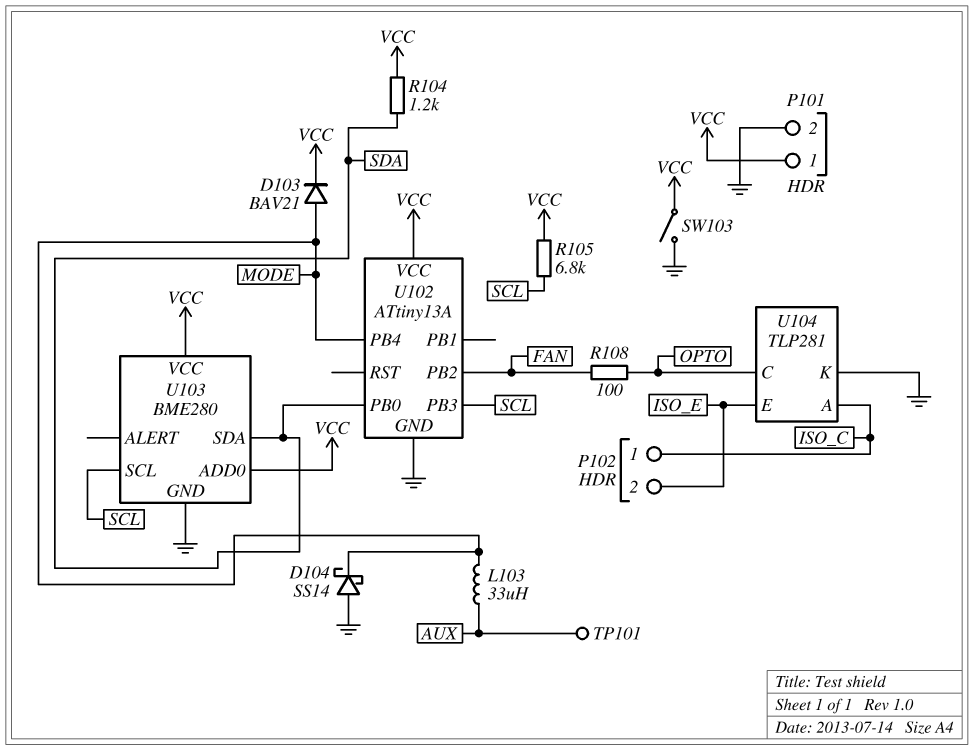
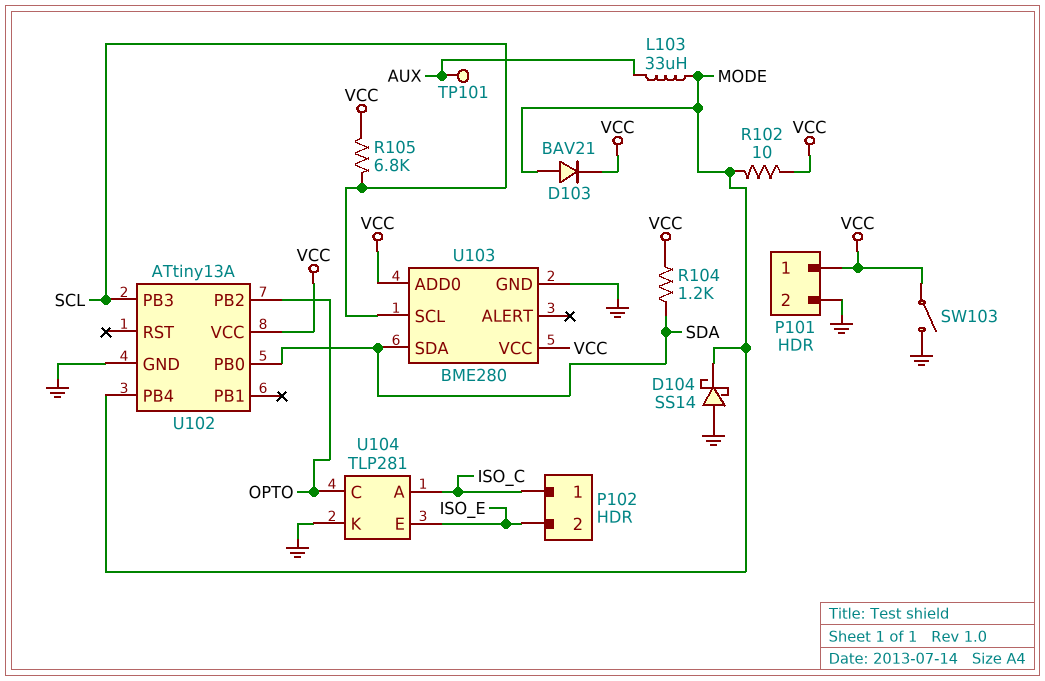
R102: none -> 10 (MODE, VCC)
R108: 100 (FAN, OPTO) -> none
U102 pin PB2: FAN -> OPTO

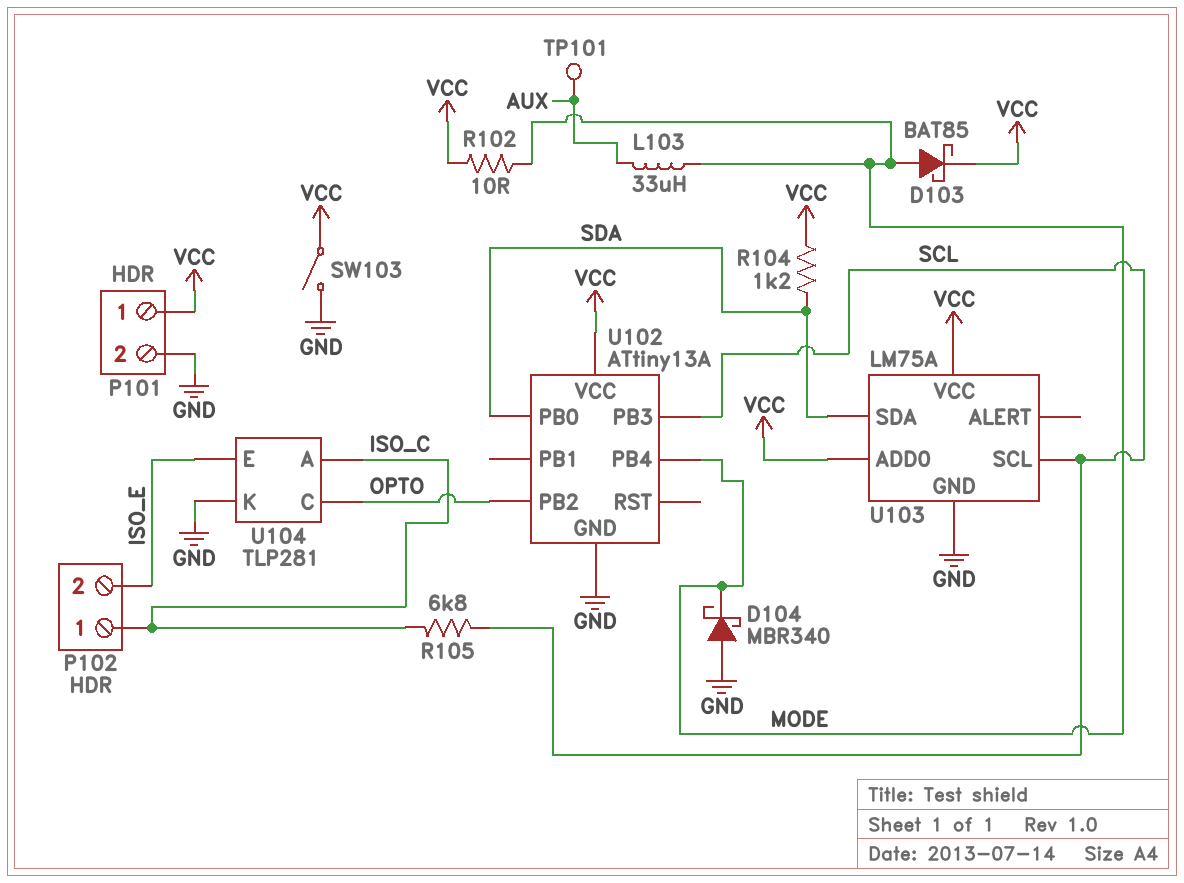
D103: diode BAV21 (A MODE, K VCC) -> schottky BAT85 (A MODE, K VCC)
D104: schottky SS14 (A GND, K MODE) -> schottky MBR340 (A GND, K MODE)
R105: 6.8k (SCL, VCC) -> 6.8k (ISO_C, SCL)
U103: BME280 -> LM75A

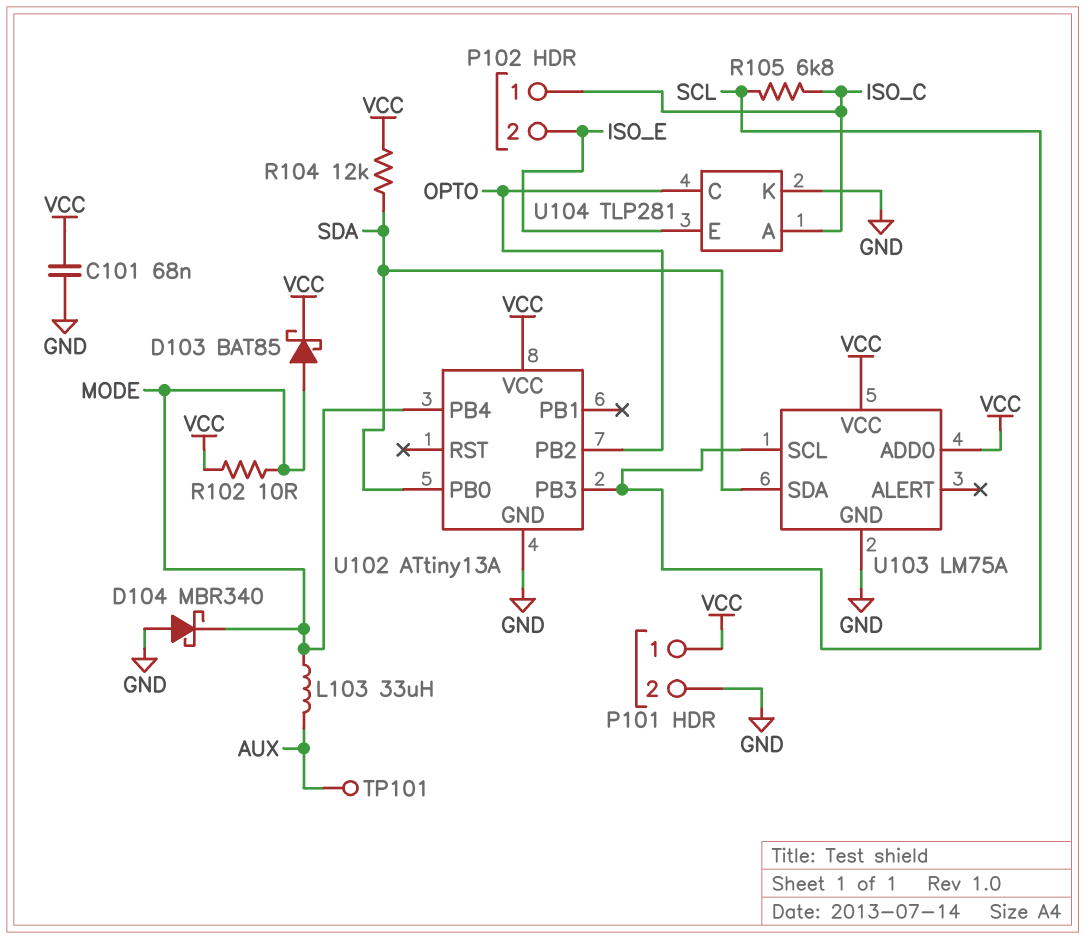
C101: none -> 68nF (GND, VCC)
R104: 1.2k (SDA, VCC) -> 12k (SDA, VCC)
SW103: switch (GND, VCC) -> none

